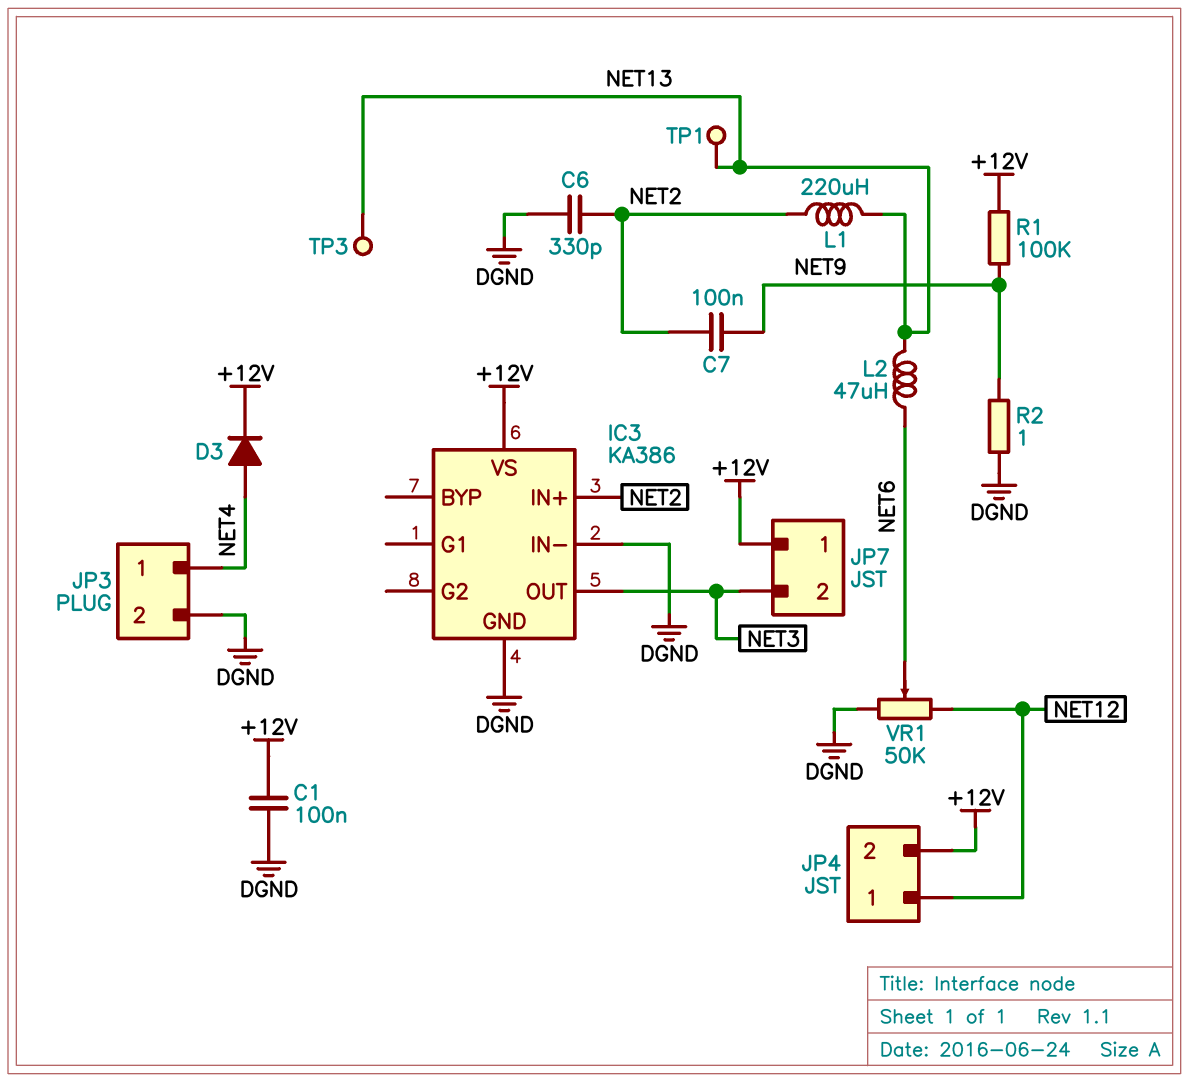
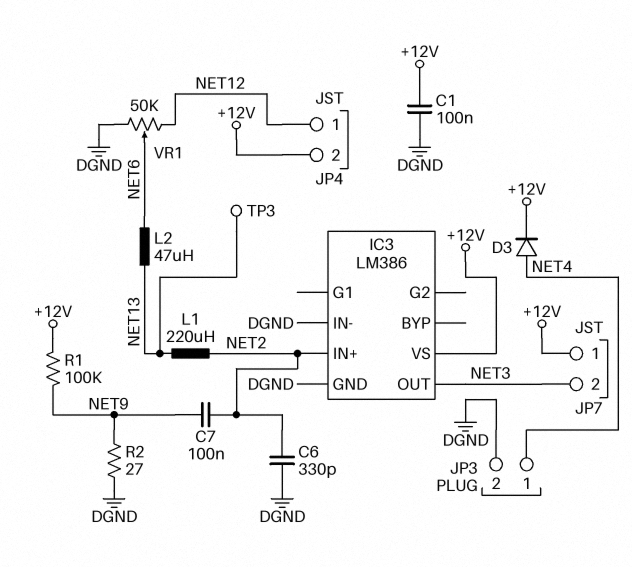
IC3: KA386 -> LM386
R2: 1 (DGND, NET9) -> 27 (DGND, NET9)
TP1: test point (NET13) -> none

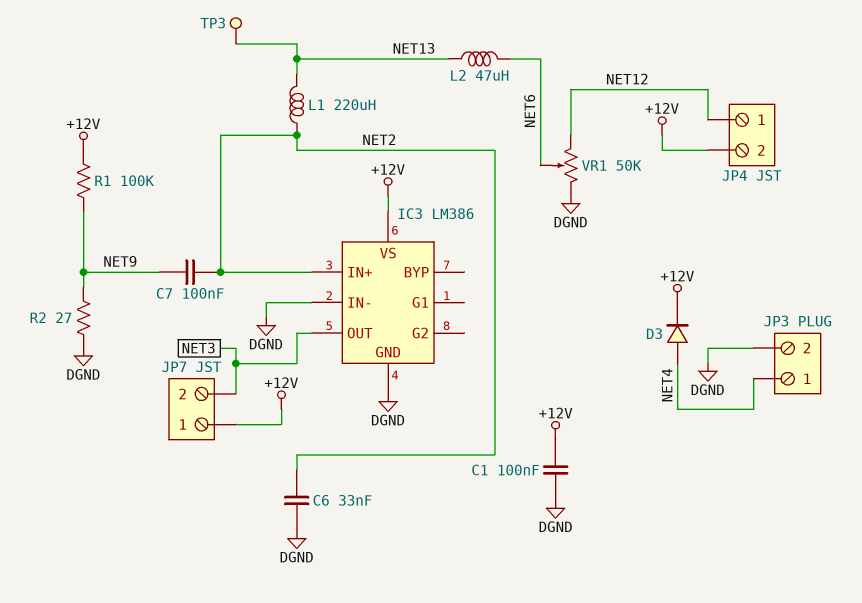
C6: 330pF (DGND, NET2) -> 33nF (DGND, NET2)

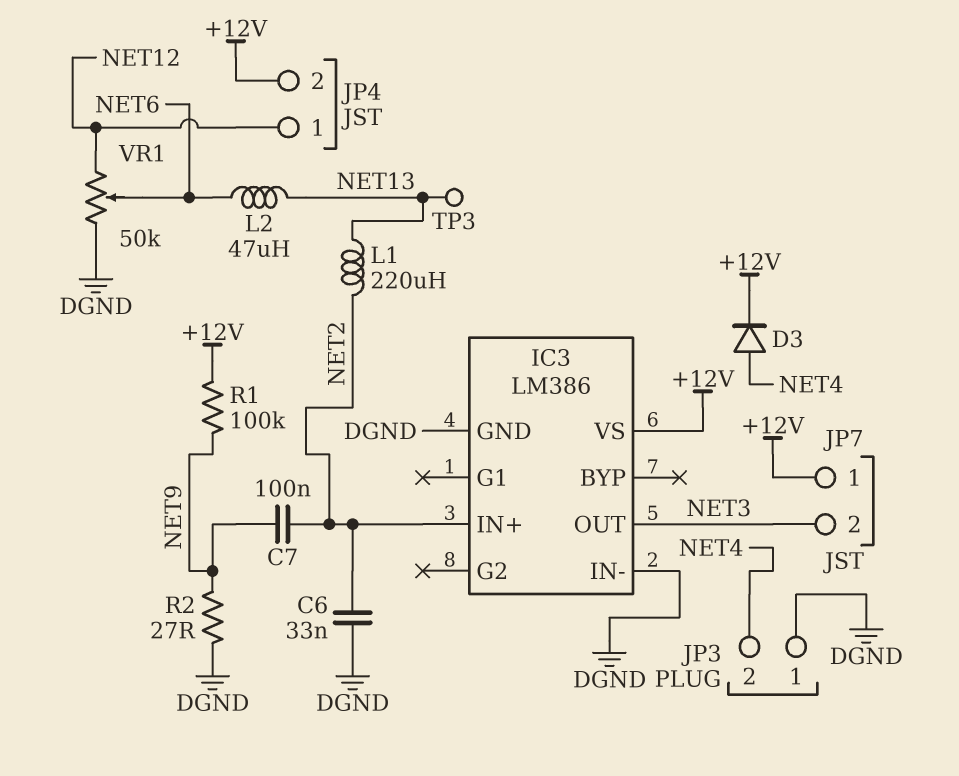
C1: 100nF (+12V, DGND) -> none
JP3 pin 1: NET4 -> DGND
JP3 pin 2: DGND -> NET4

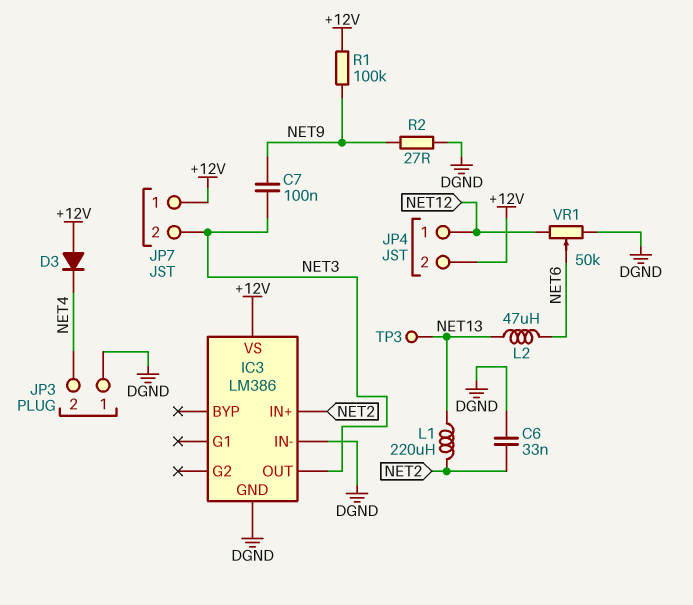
C7: 100nF (NET2, NET9) -> 100nF (NET3, NET9)
D3: diode (A NET4, K +12V) -> diode (A +12V, K NET4)

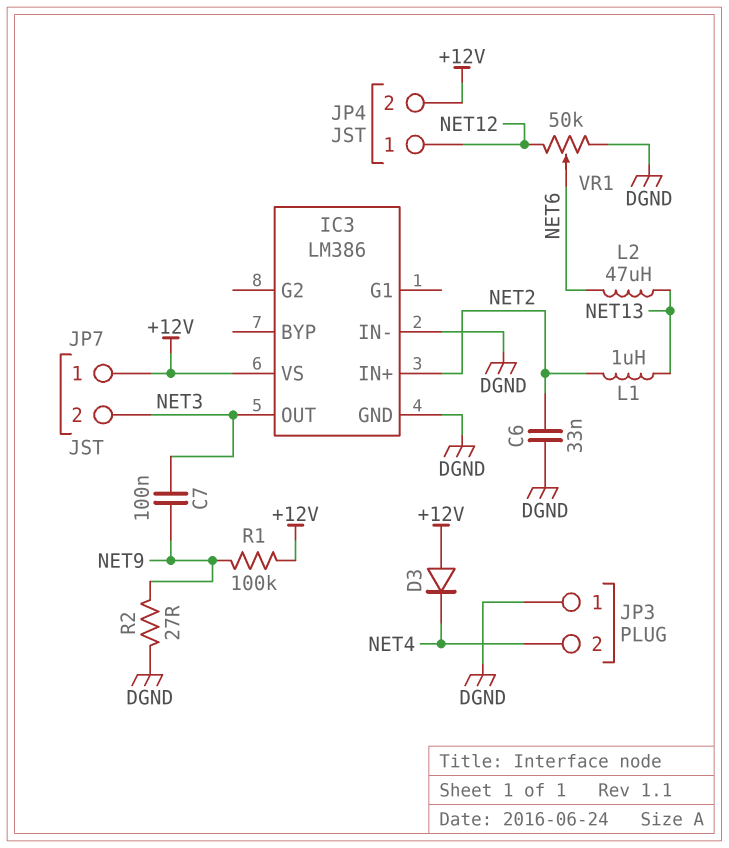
L1: 220uH (NET2, NET13) -> 1uH (NET2, NET13)
TP3: test point (NET13) -> none

